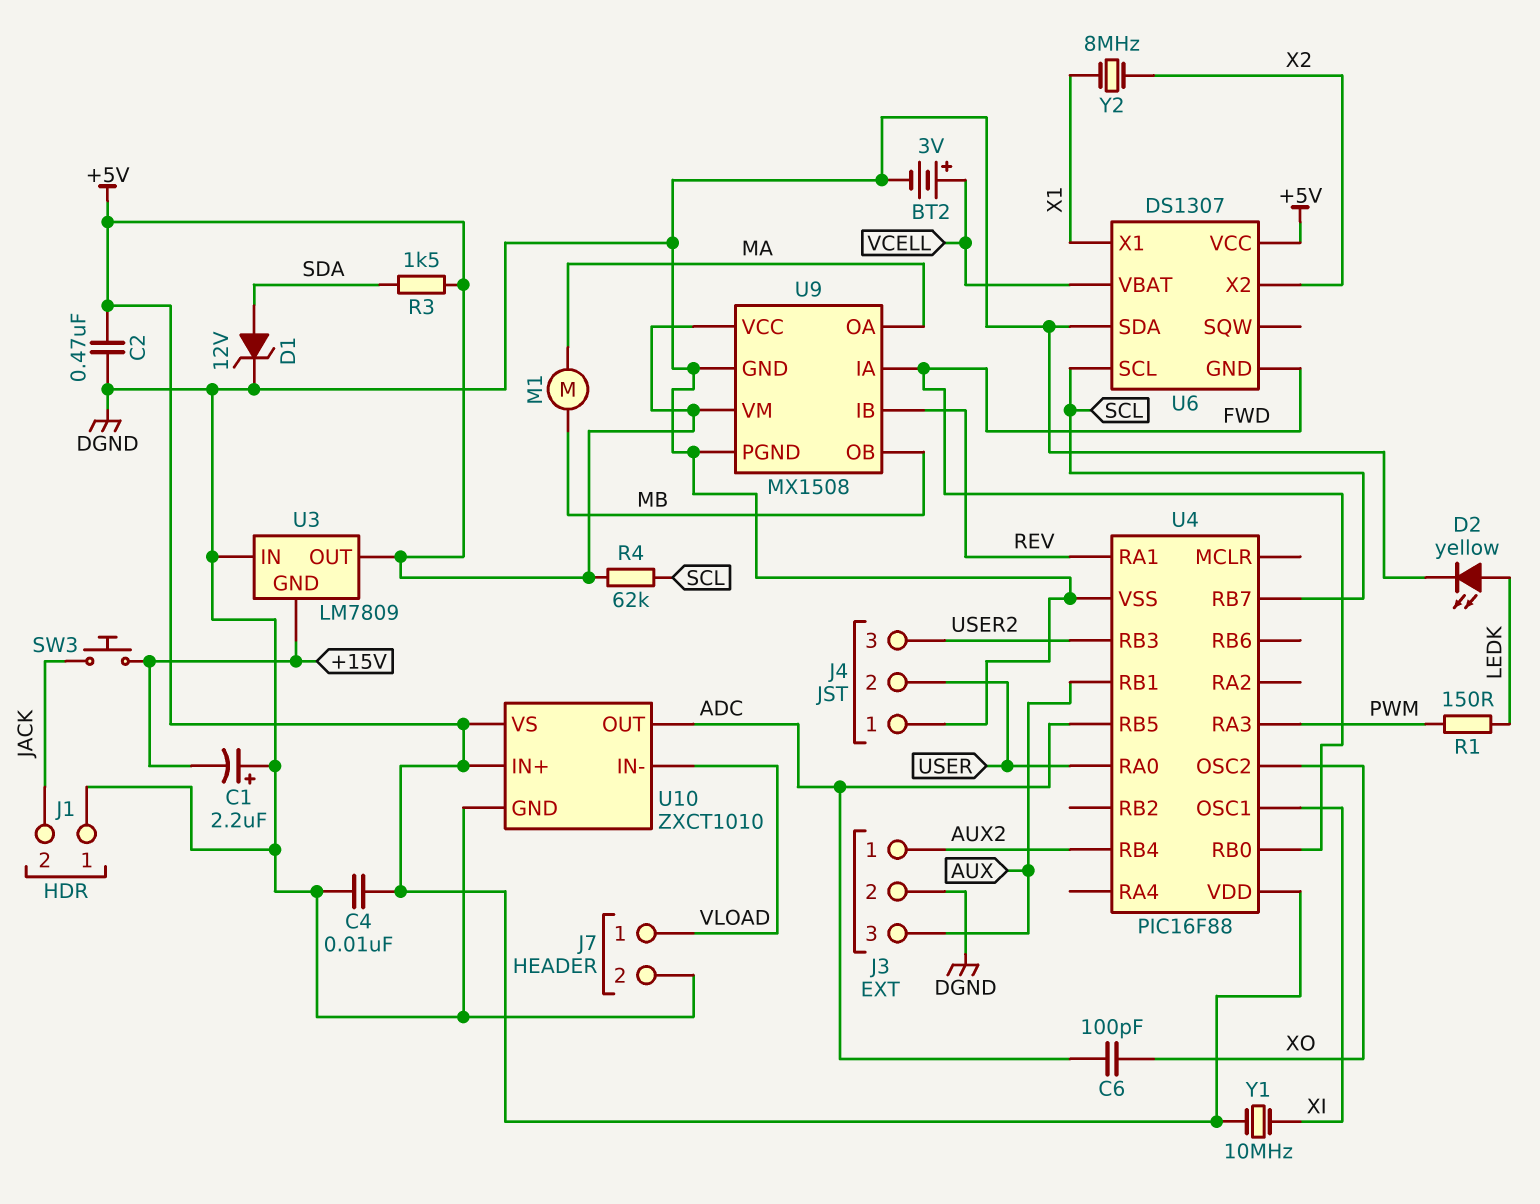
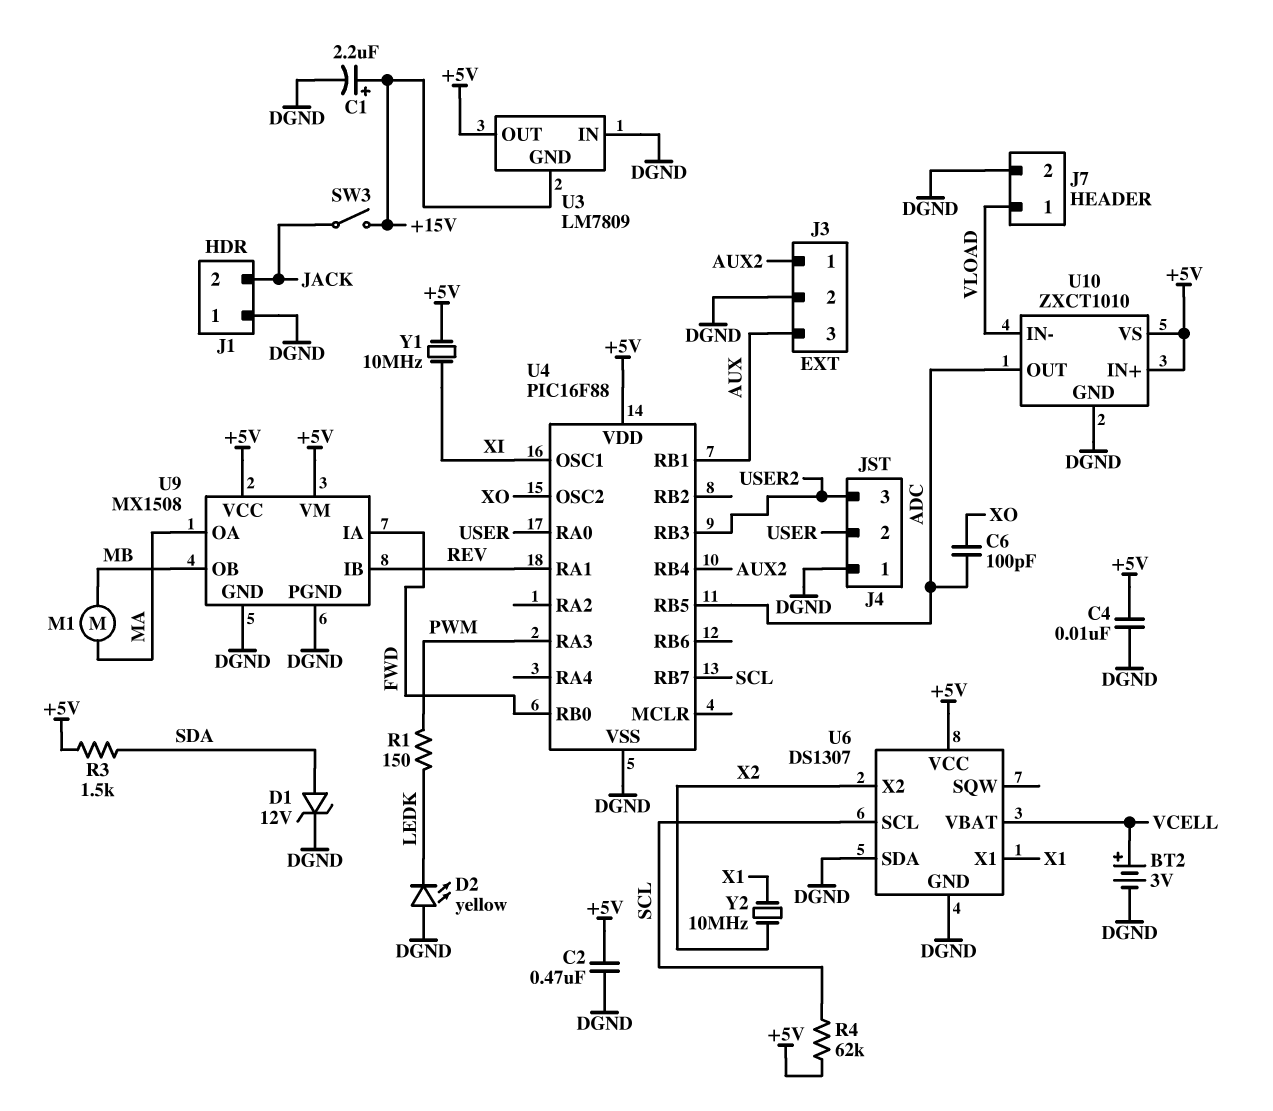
C1: 2.2uF (plus DGND, minus +15V) -> 2.2uF (plus +15V, minus DGND)
D2: LED yellow (A LEDK, K DGND) -> LED yellow (A DGND, K LEDK)
SW3: button (+15V, JACK) -> switch (+15V, JACK)
U6 pin GND: FWD -> DGND
Y2: 8MHz (X1, X2) -> 10MHz (X1, X2)

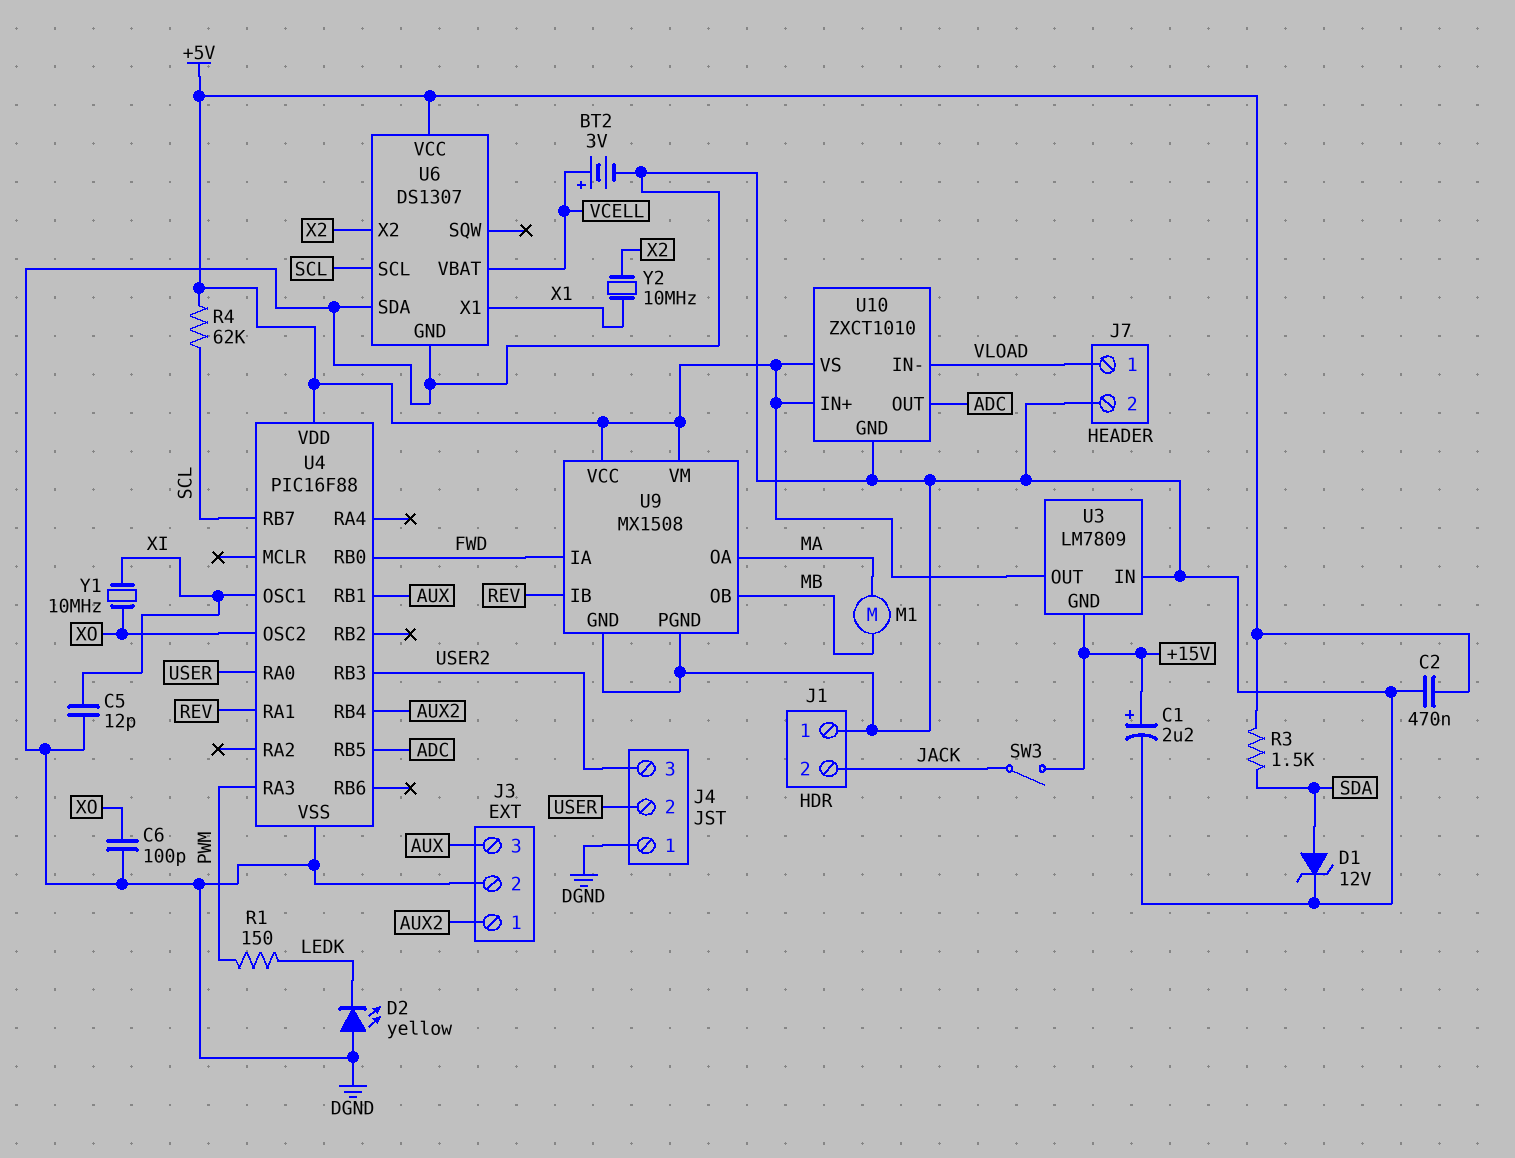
C4: 10nF (+5V, DGND) -> none
C5: none -> 12pF (DGND, XI)
C6: 100pF (ADC, XO) -> 100pF (DGND, XO)
Y1: 10MHz (+5V, XI) -> 10MHz (XI, XO)

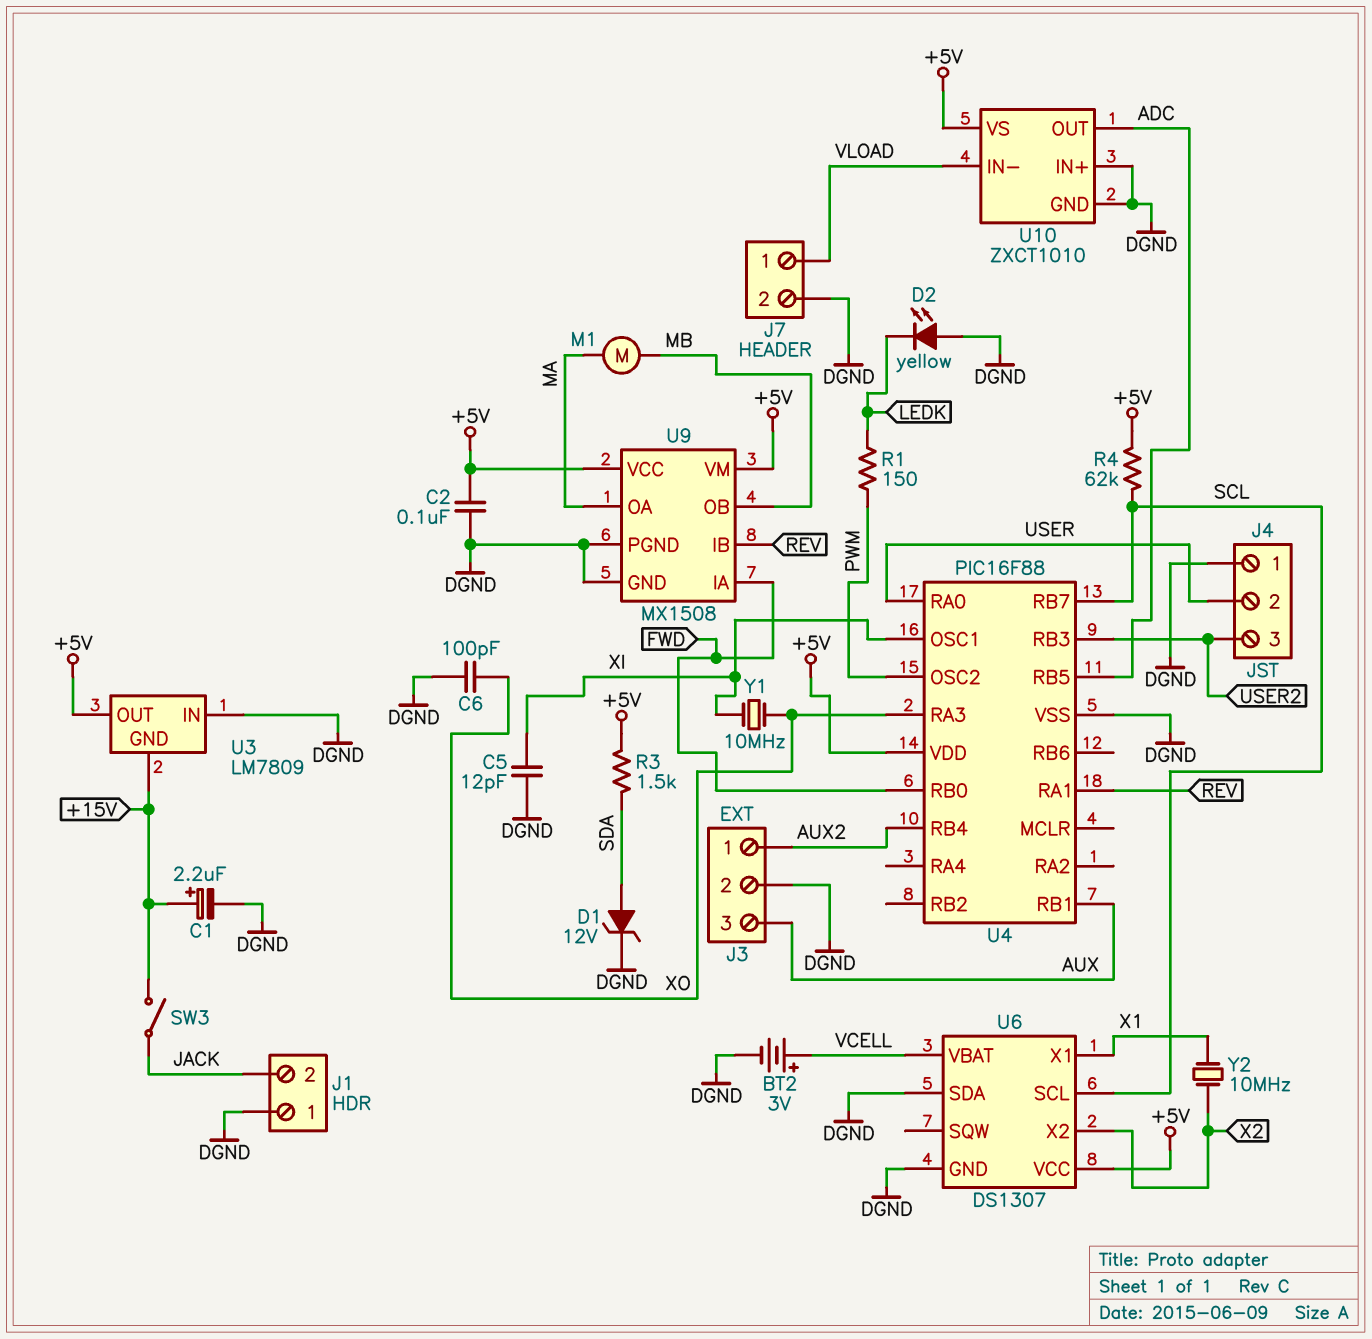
C2: 470nF (+5V, DGND) -> 100nF (+5V, DGND)
U4 pin OSC2: XO -> PWM
U4 pin RA3: PWM -> XO
U10 pin IN+: +5V -> DGND

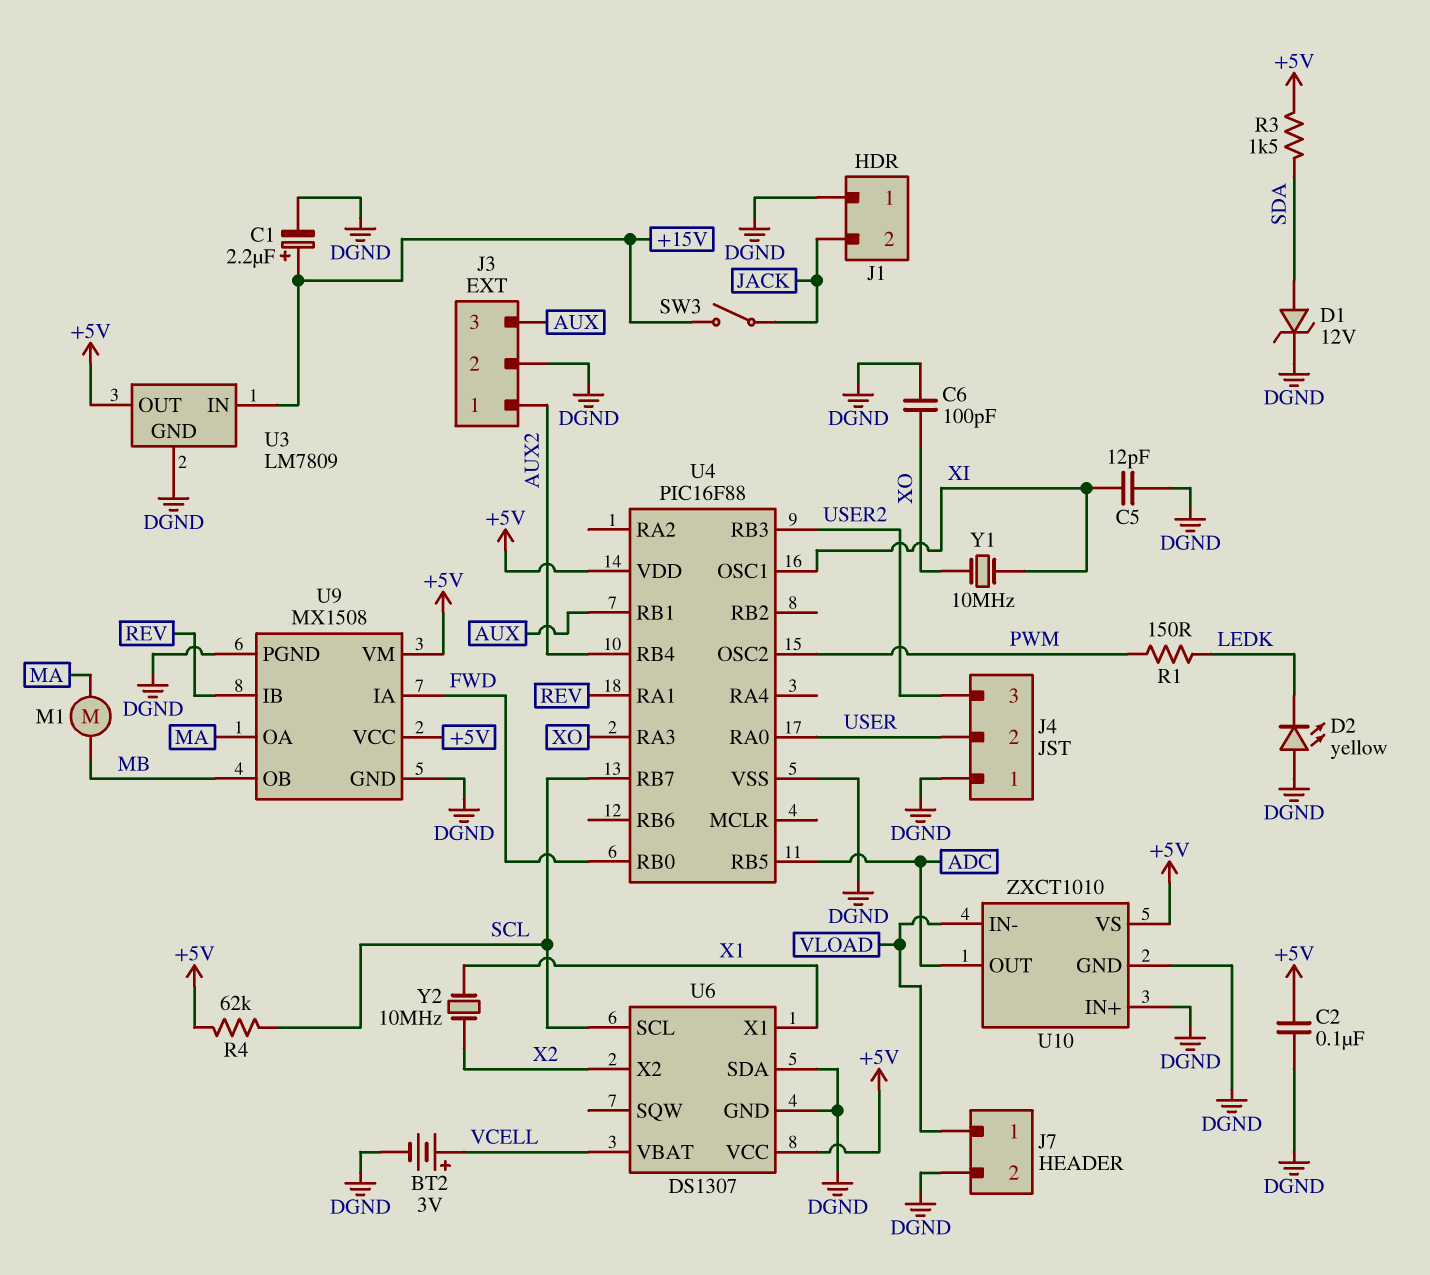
U3 pin GND: +15V -> DGND
U3 pin IN: DGND -> +15V

